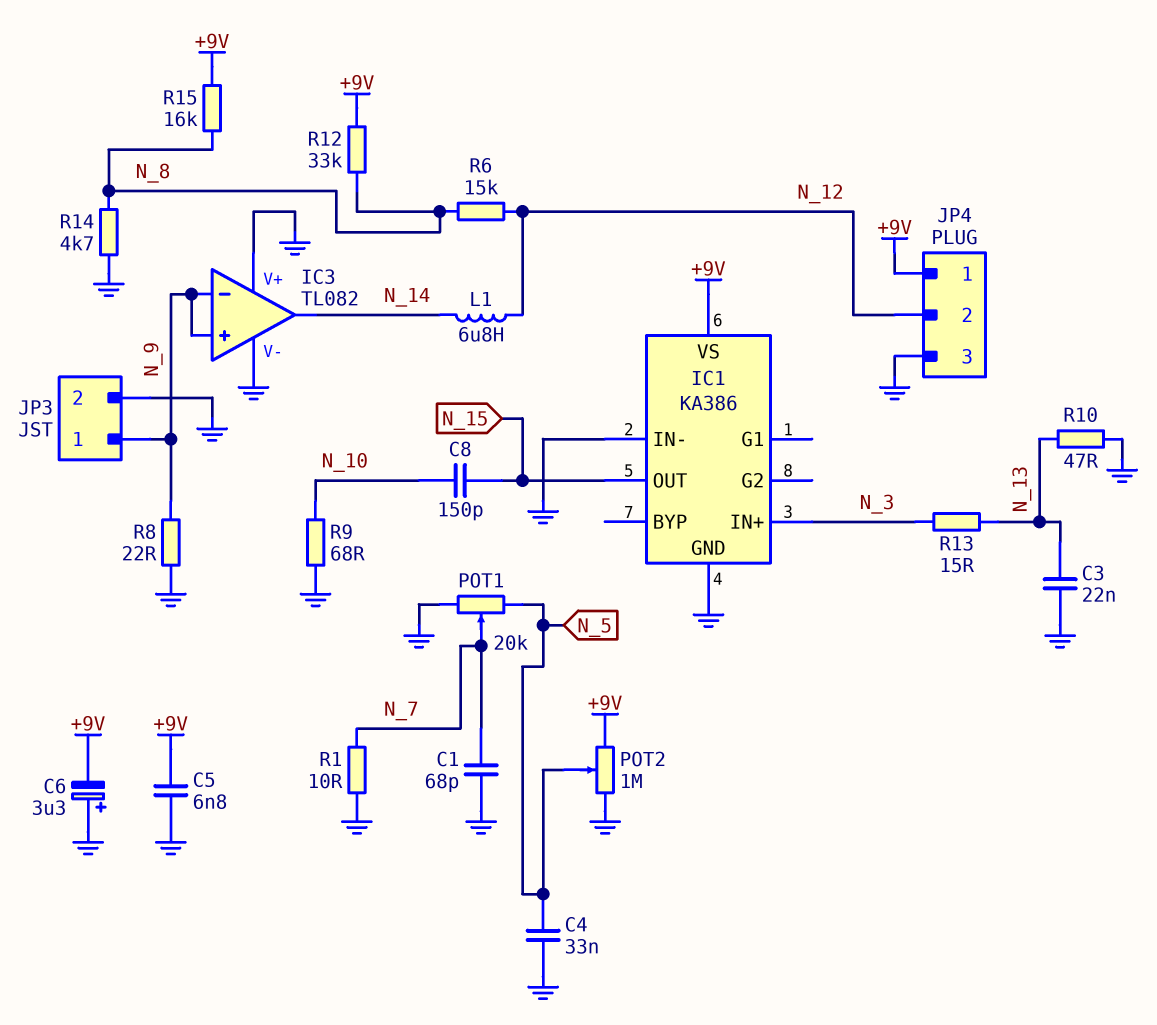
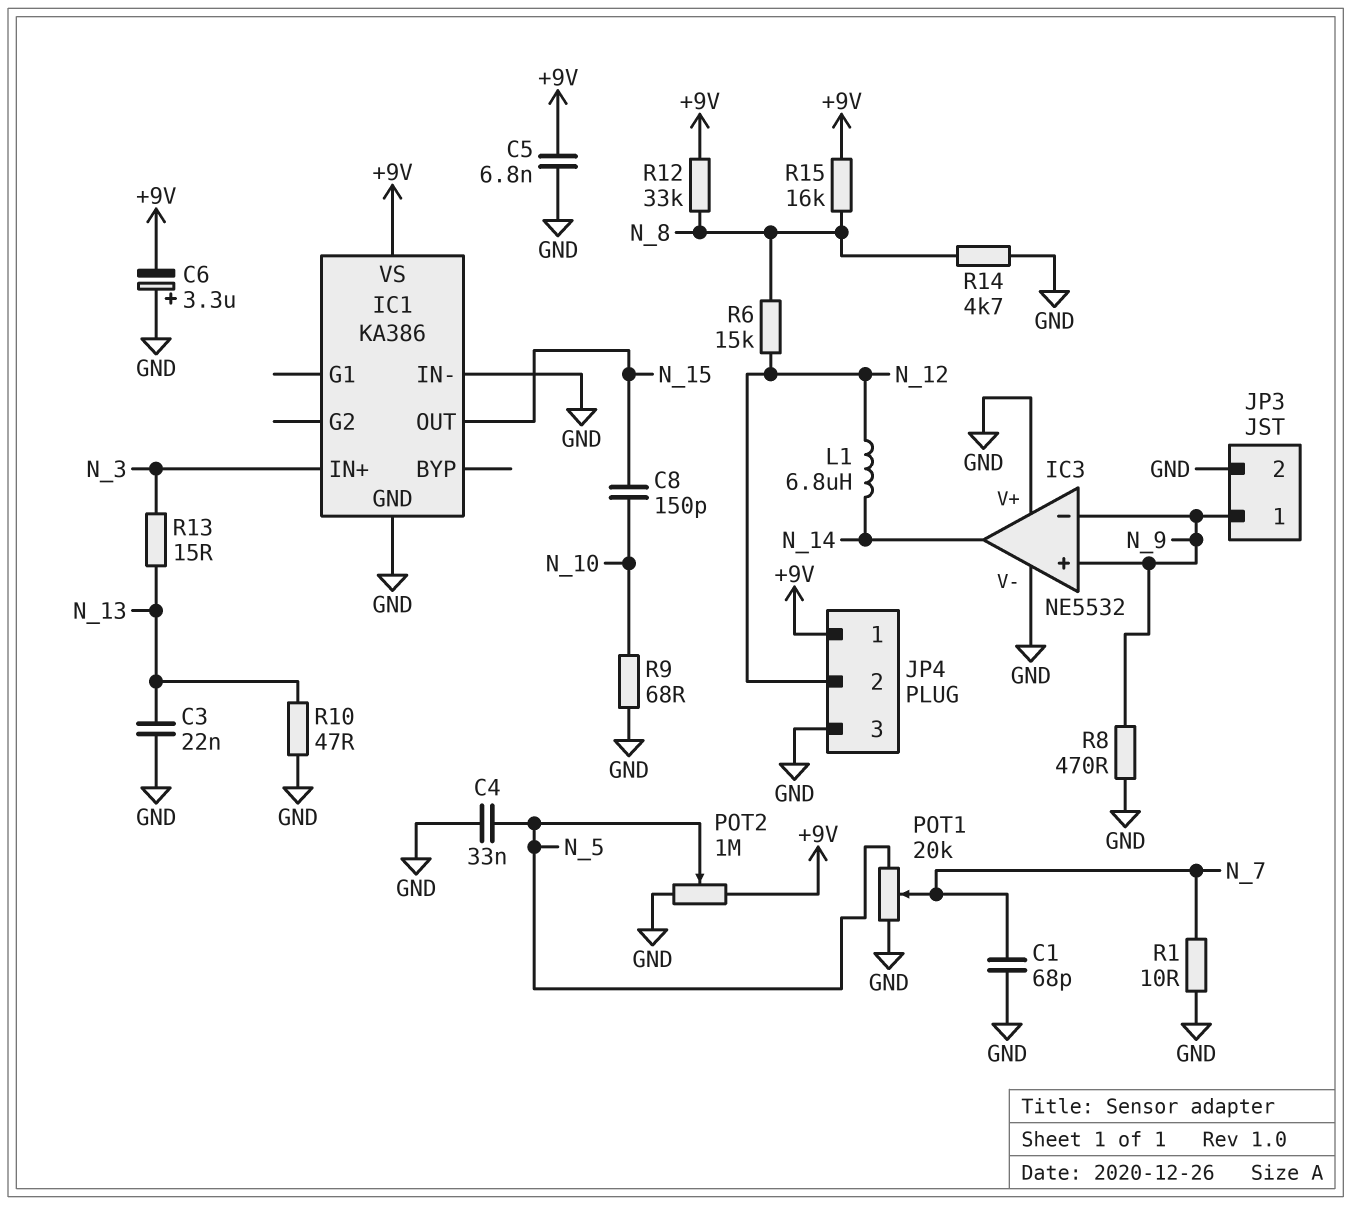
IC3: TL082 -> NE5532
R8: 22 (GND, N_9) -> 470 (GND, N_9)

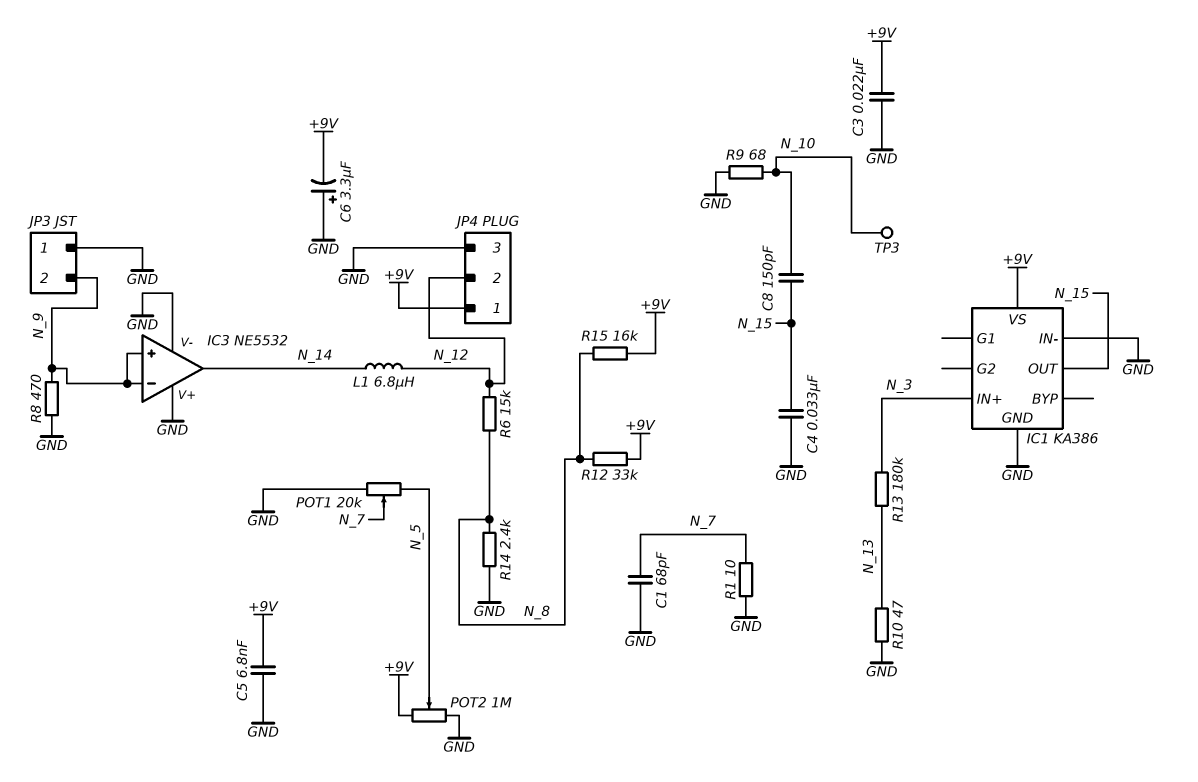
C3: 22nF (GND, N_13) -> 22nF (+9V, GND)
C4: 33nF (GND, N_5) -> 33nF (GND, N_15)
JP3 pin 1: N_9 -> GND
JP3 pin 2: GND -> N_9
R13: 15 (N_3, N_13) -> 180k (N_3, N_13)
R14: 4.7k (GND, N_8) -> 2.4k (GND, N_8)
TP3: none -> test point (N_10)

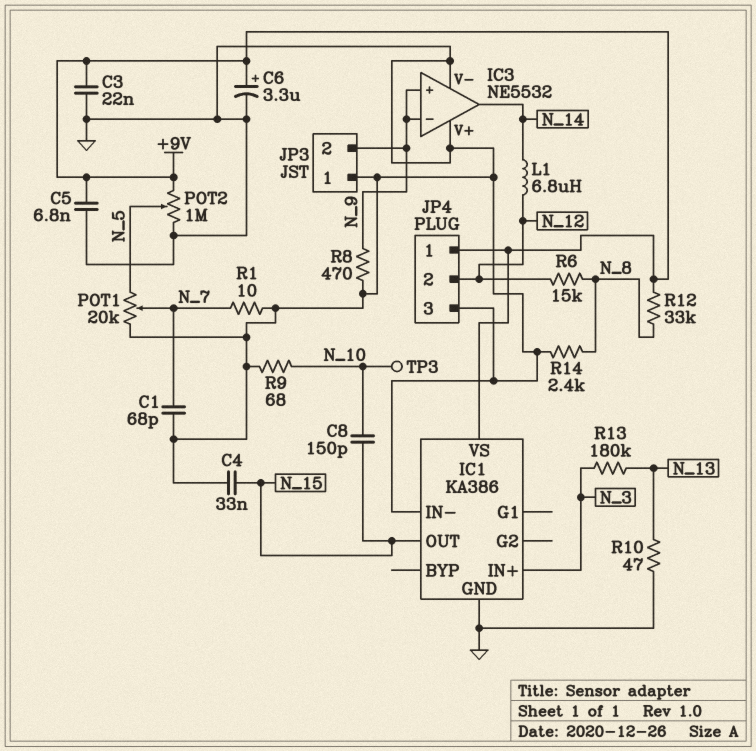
C6: 3.3uF (plus GND, minus +9V) -> 3.3uF (plus +9V, minus GND)
R15: 16k (+9V, N_8) -> none

